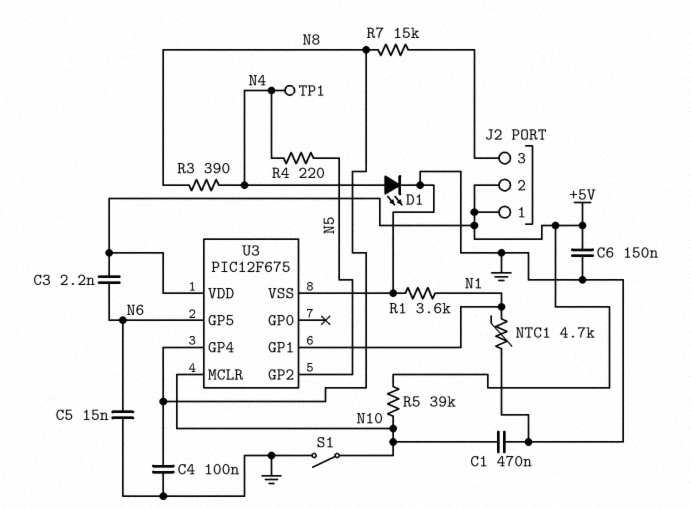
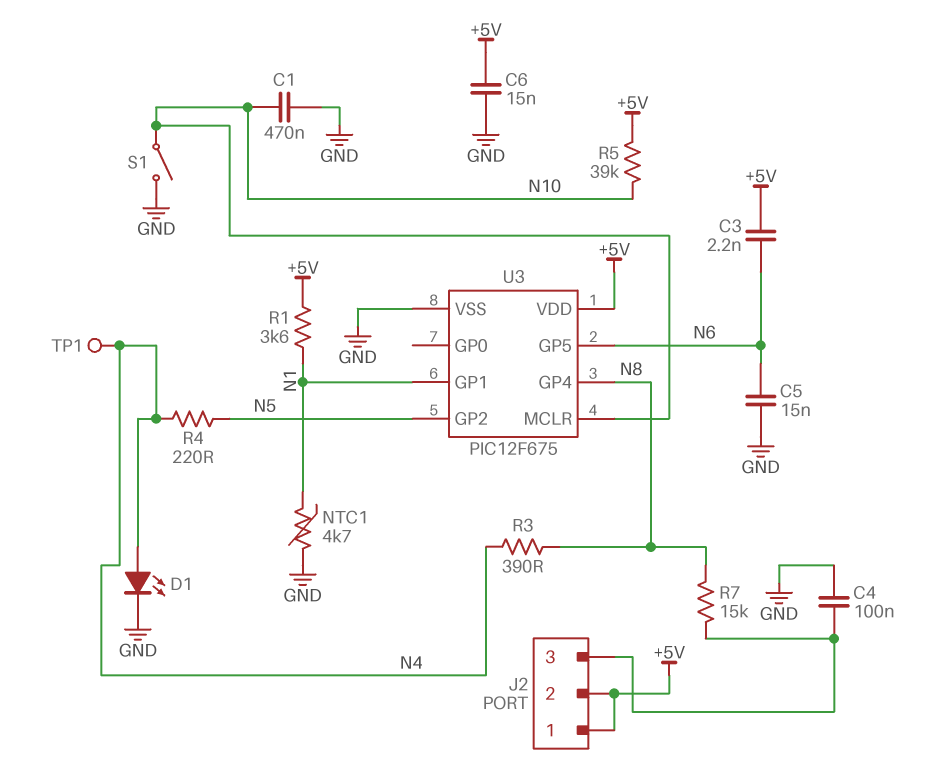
C4: 100nF (GND, N8) -> 100nF (GND, J2/3)
C6: 150nF (+5V, GND) -> 15nF (+5V, GND)
R1: 3.6k (GND, N1) -> 3.6k (+5V, N1)

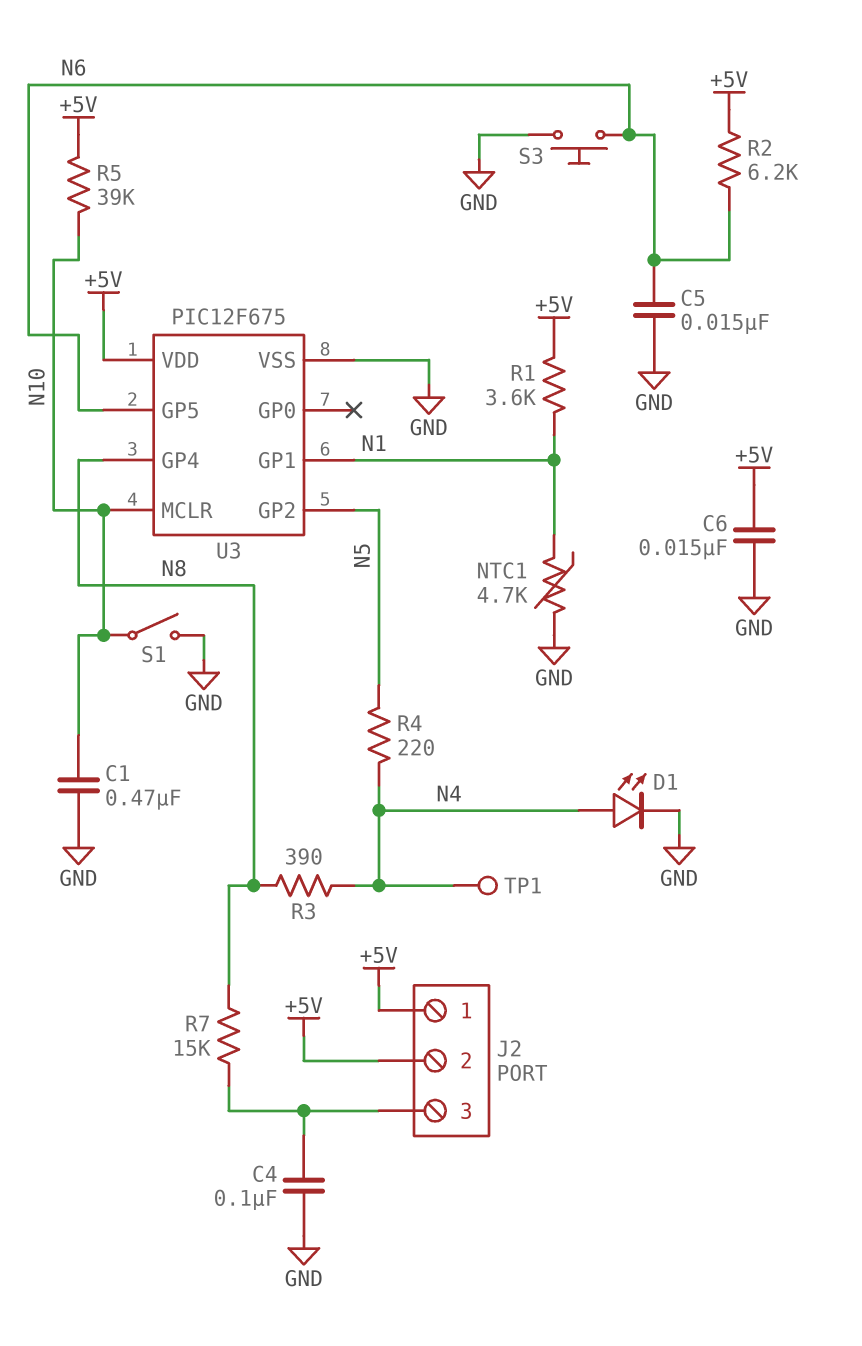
C3: 2.2nF (+5V, N6) -> none
R2: none -> 6.2k (+5V, N6)
S3: none -> button (GND, N6)

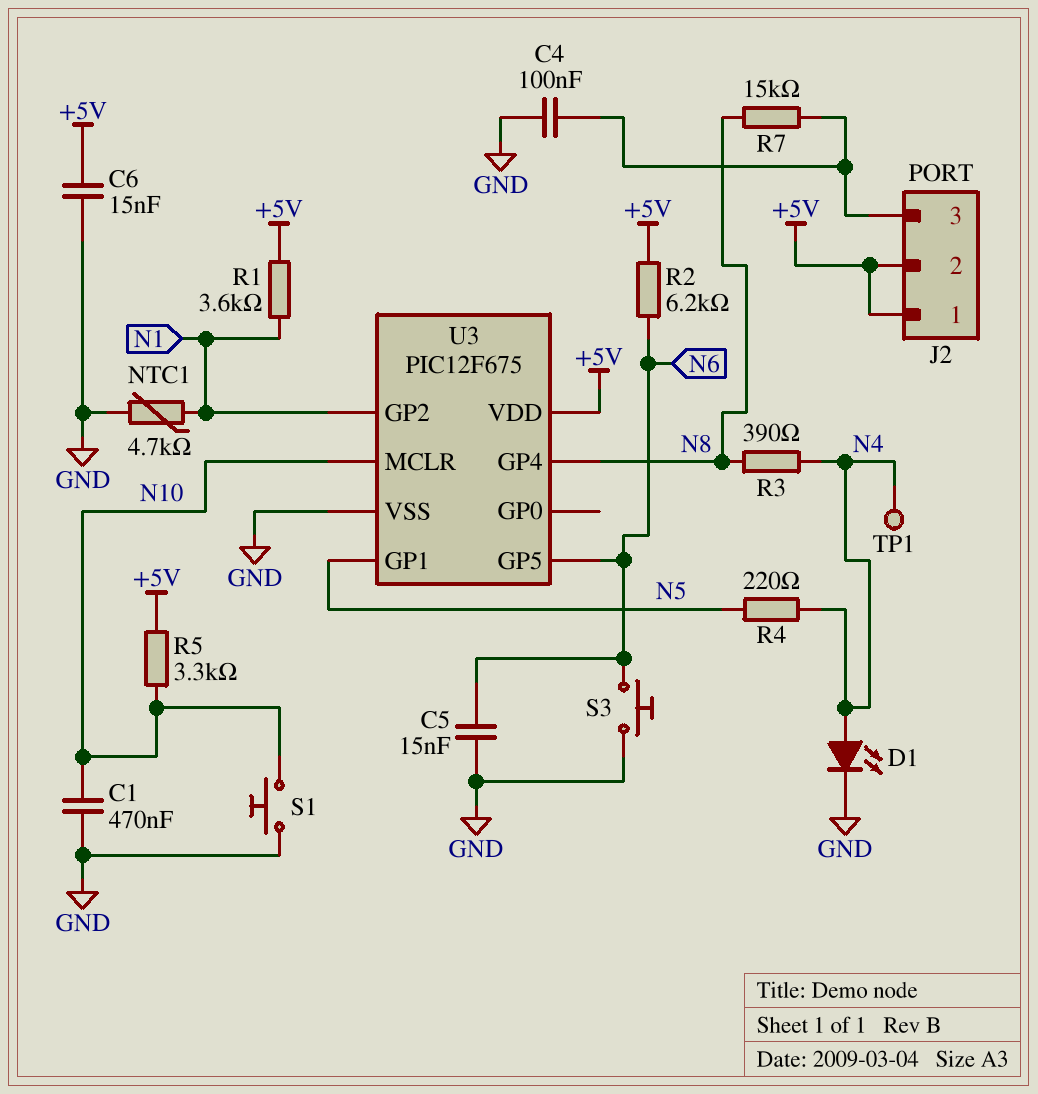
R5: 39k (+5V, N10) -> 3.3k (+5V, N10)
S1: switch (GND, N10) -> button (GND, N10)
U3 pin GP1: N1 -> N5
U3 pin GP2: N5 -> N1

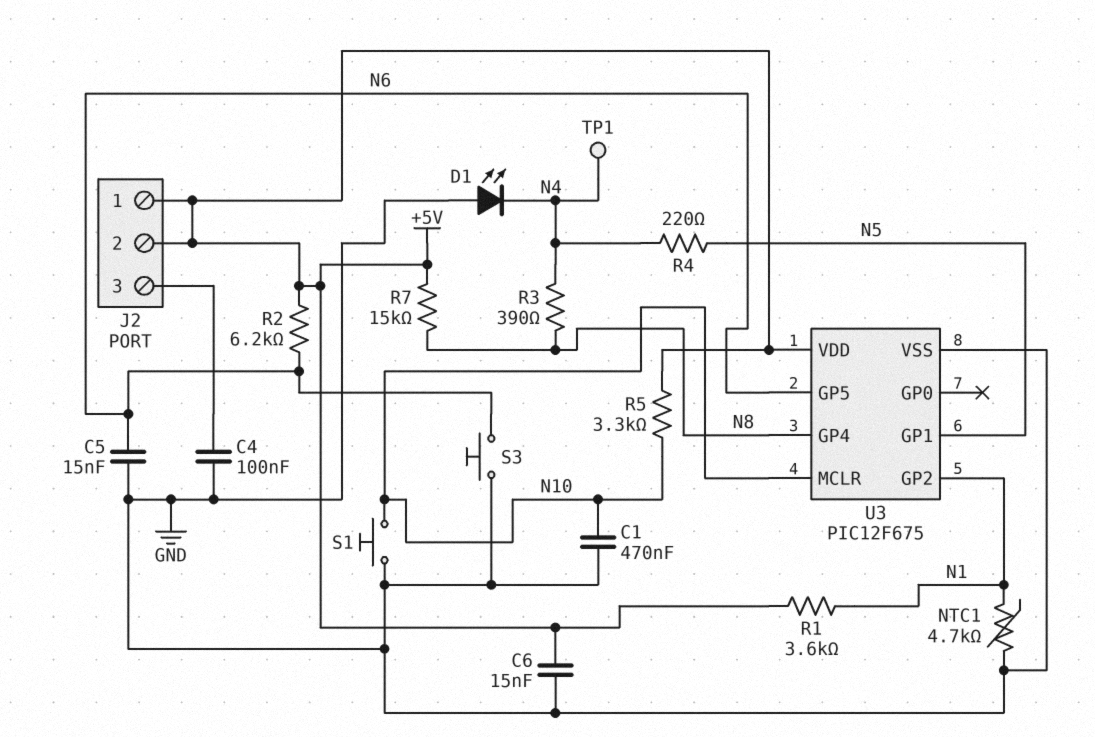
D1: LED (A N4, K GND) -> LED (A GND, K N4)
R7: 15k (J2/3, N8) -> 15k (+5V, N8)

